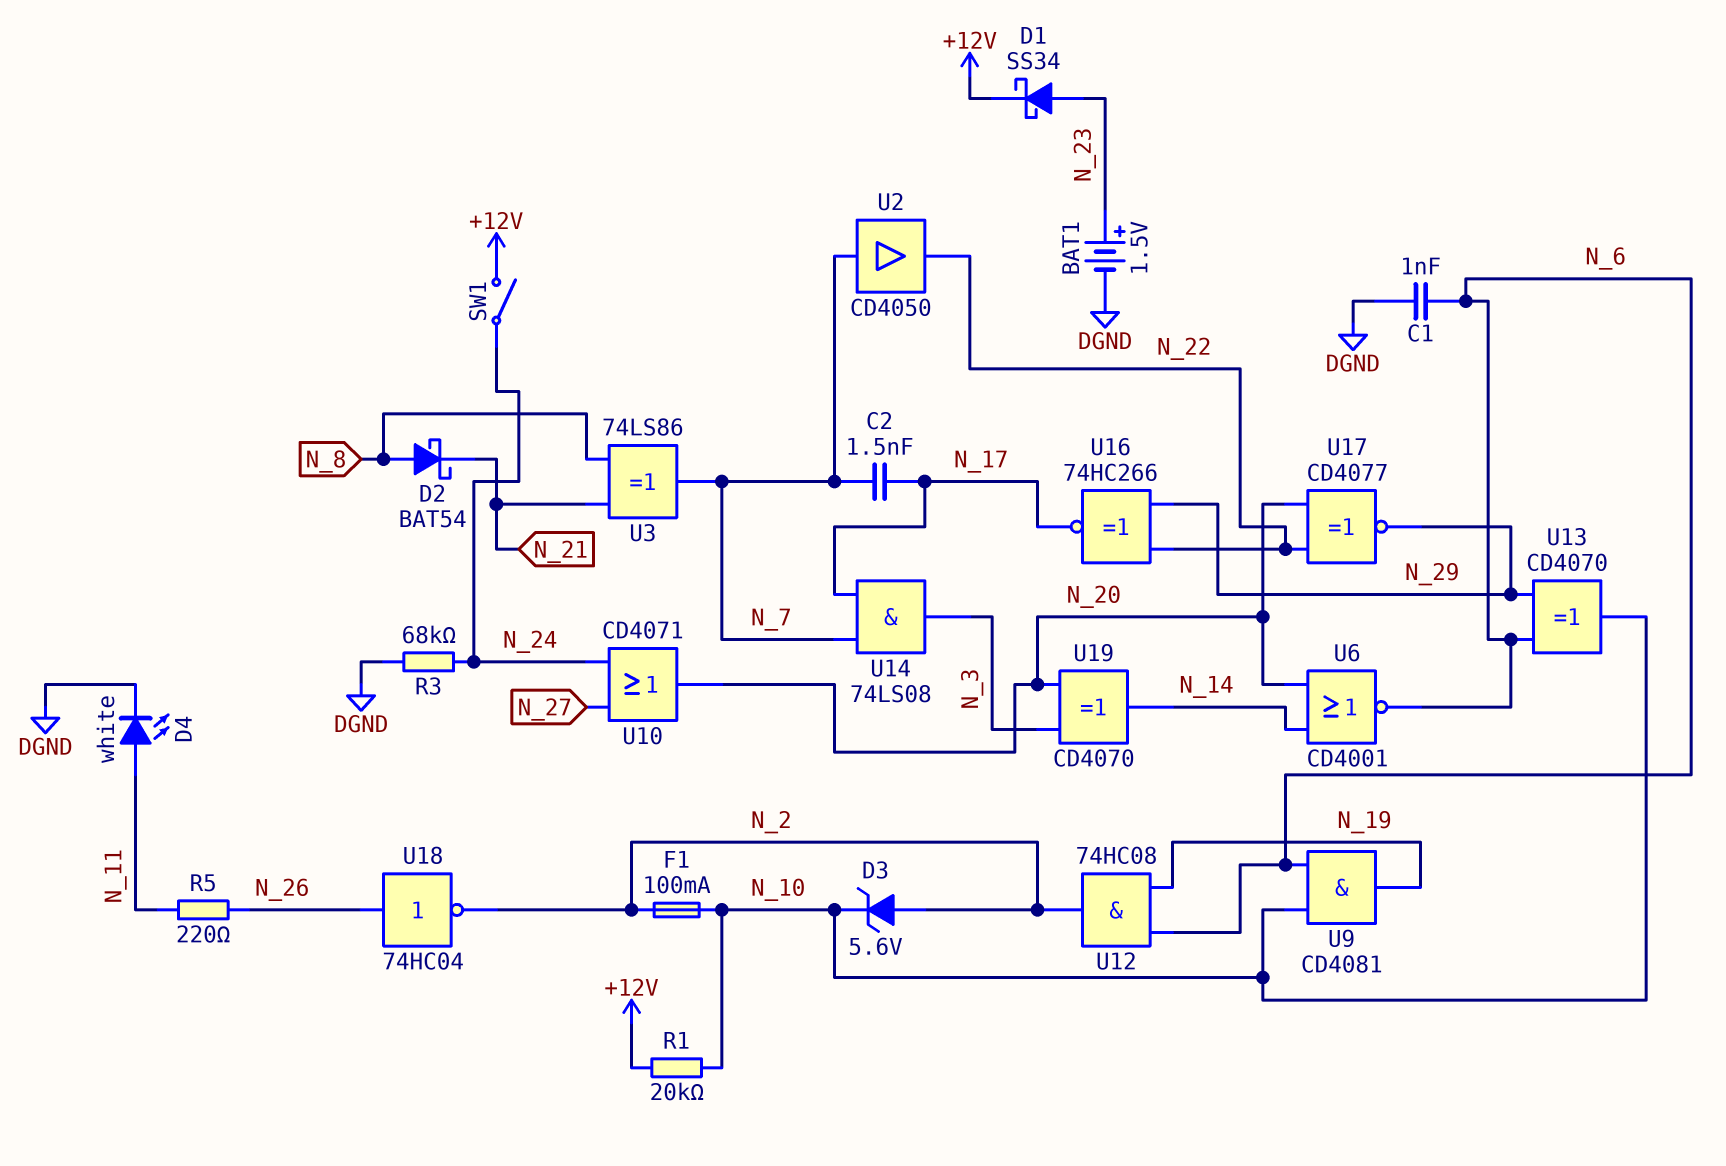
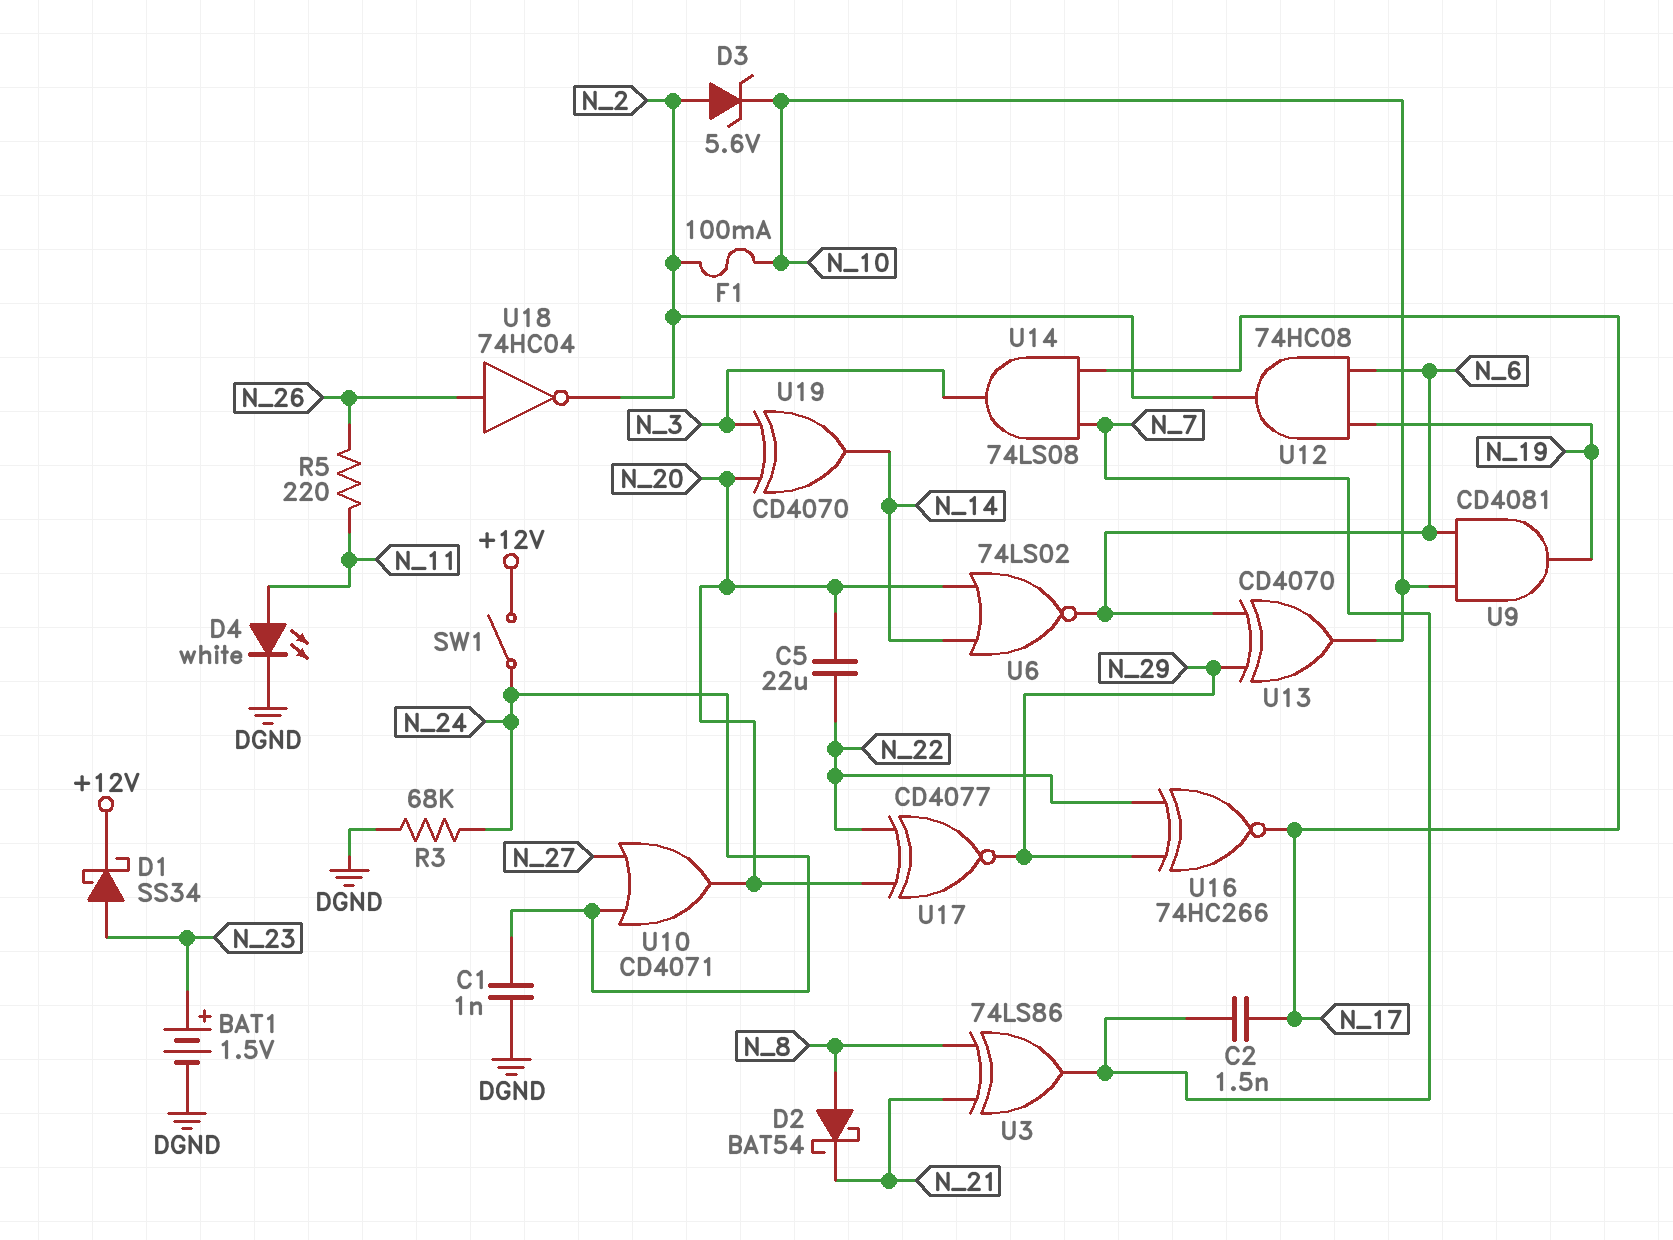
C1: 1nF (DGND, N_6) -> 1nF (DGND, N_24)
C5: none -> 22uF (N_20, N_22)
R1: 20k (+12V, N_10) -> none
U2: buffer CD4050 (in N_7, out N_22) -> none
U6: NOR CD4001 (in N_14, in N_20, out N_6) -> NOR 74LS02 (in N_14, in N_20, out N_6)

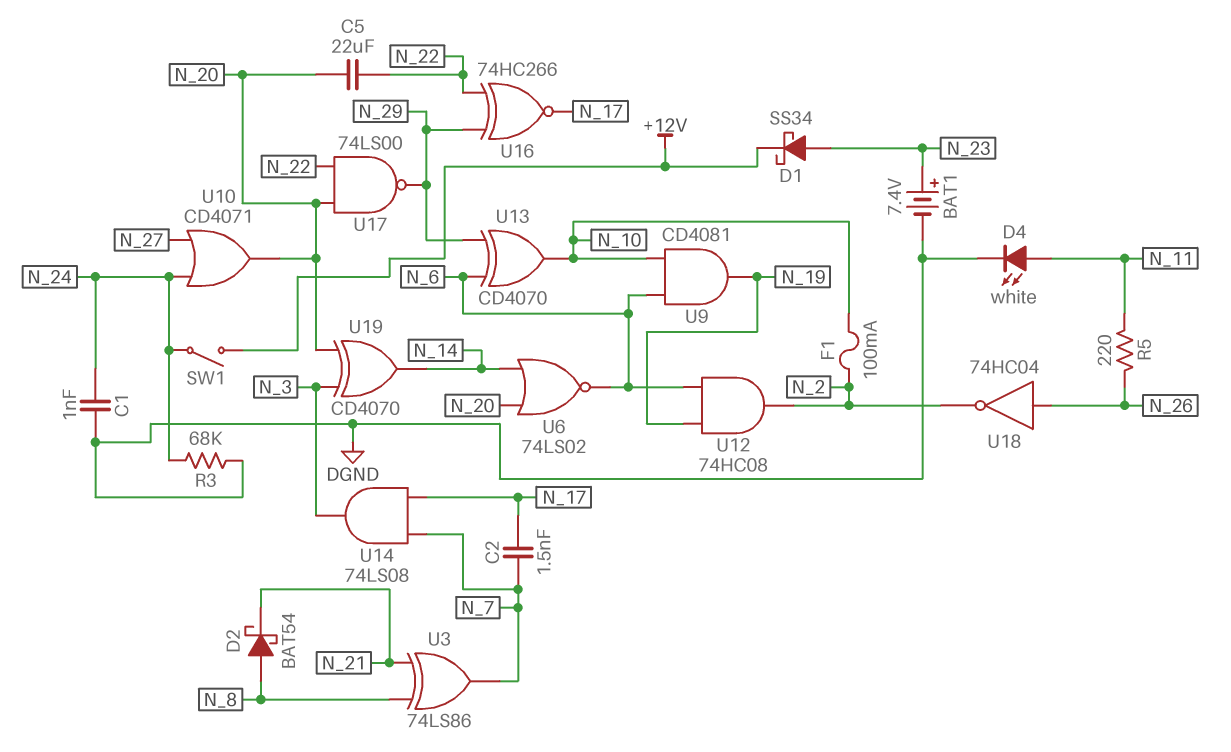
BAT1: 1.5V (plus N_23, minus DGND) -> 7.4V (plus N_23, minus DGND)
D3: zener 5.6V (A N_2, K N_10) -> none
U17: XNOR CD4077 (in N_20, in N_22, out N_29) -> NAND 74LS00 (in N_20, in N_22, out N_29)

